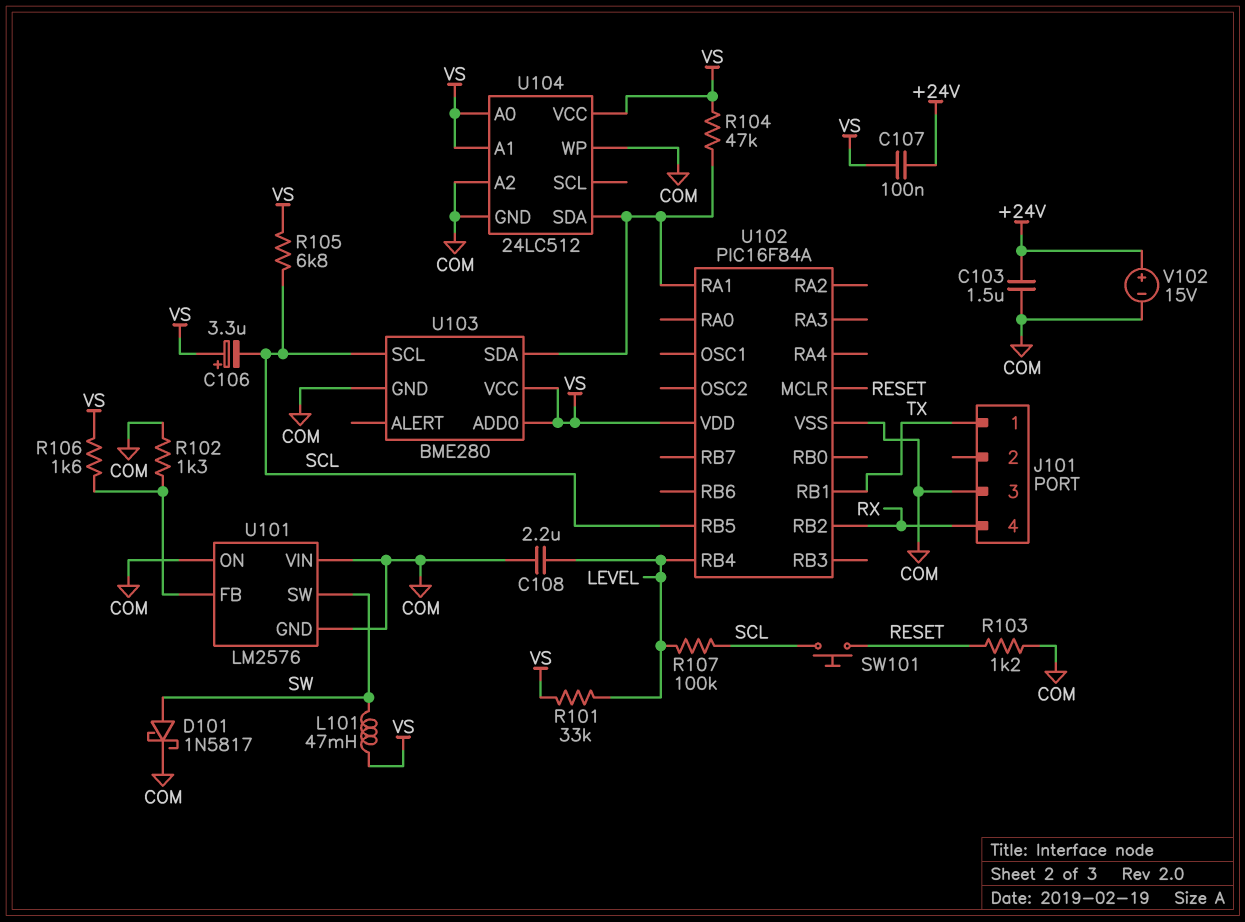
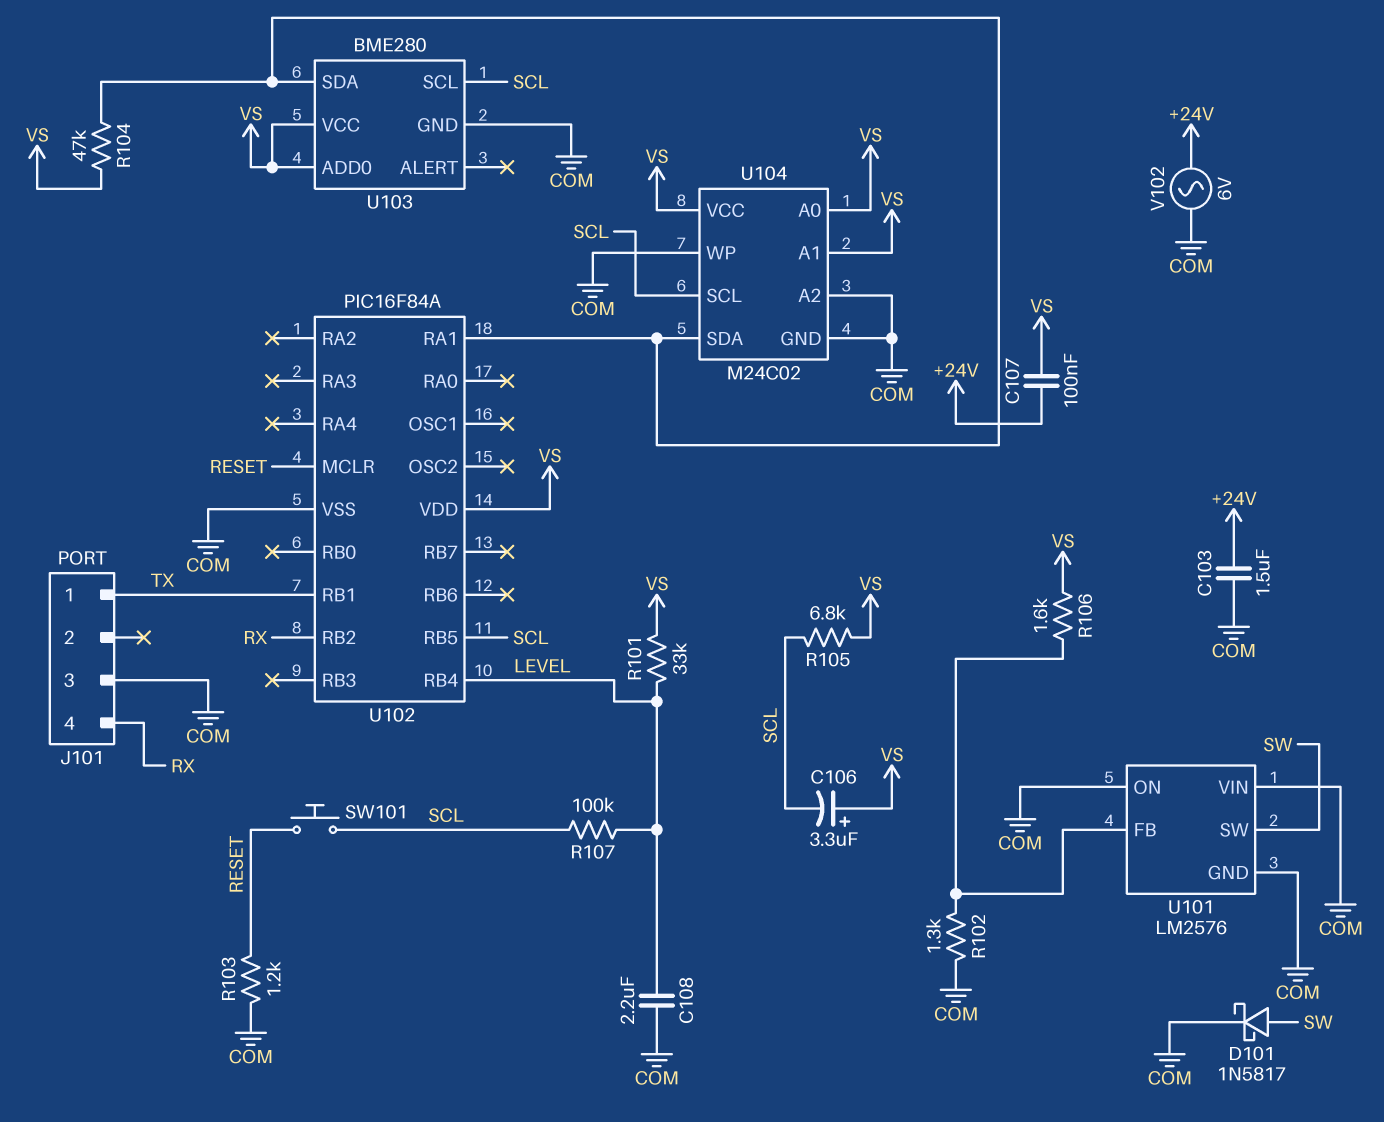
L101: 47mH (SW, VS) -> none
U104: 24LC512 -> M24C02
U104 pin SCL: none -> SCL
V102: 15V (plus +24V, minus COM) -> AC 6V (+24V, COM)

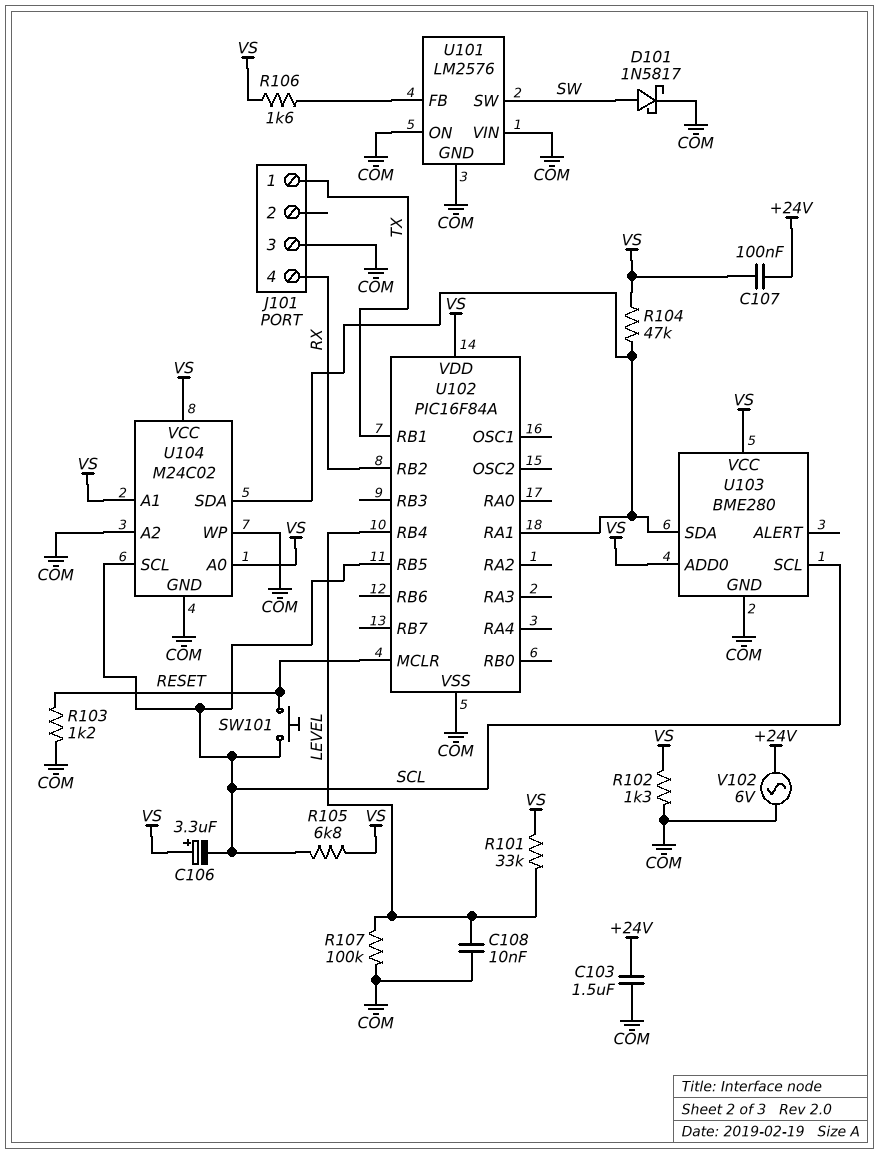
C108: 2.2uF (COM, LEVEL) -> 10nF (COM, LEVEL)
R102: 1.3k (COM, U101/FB) -> 1.3k (COM, VS)
R107: 100k (LEVEL, SCL) -> 100k (COM, LEVEL)

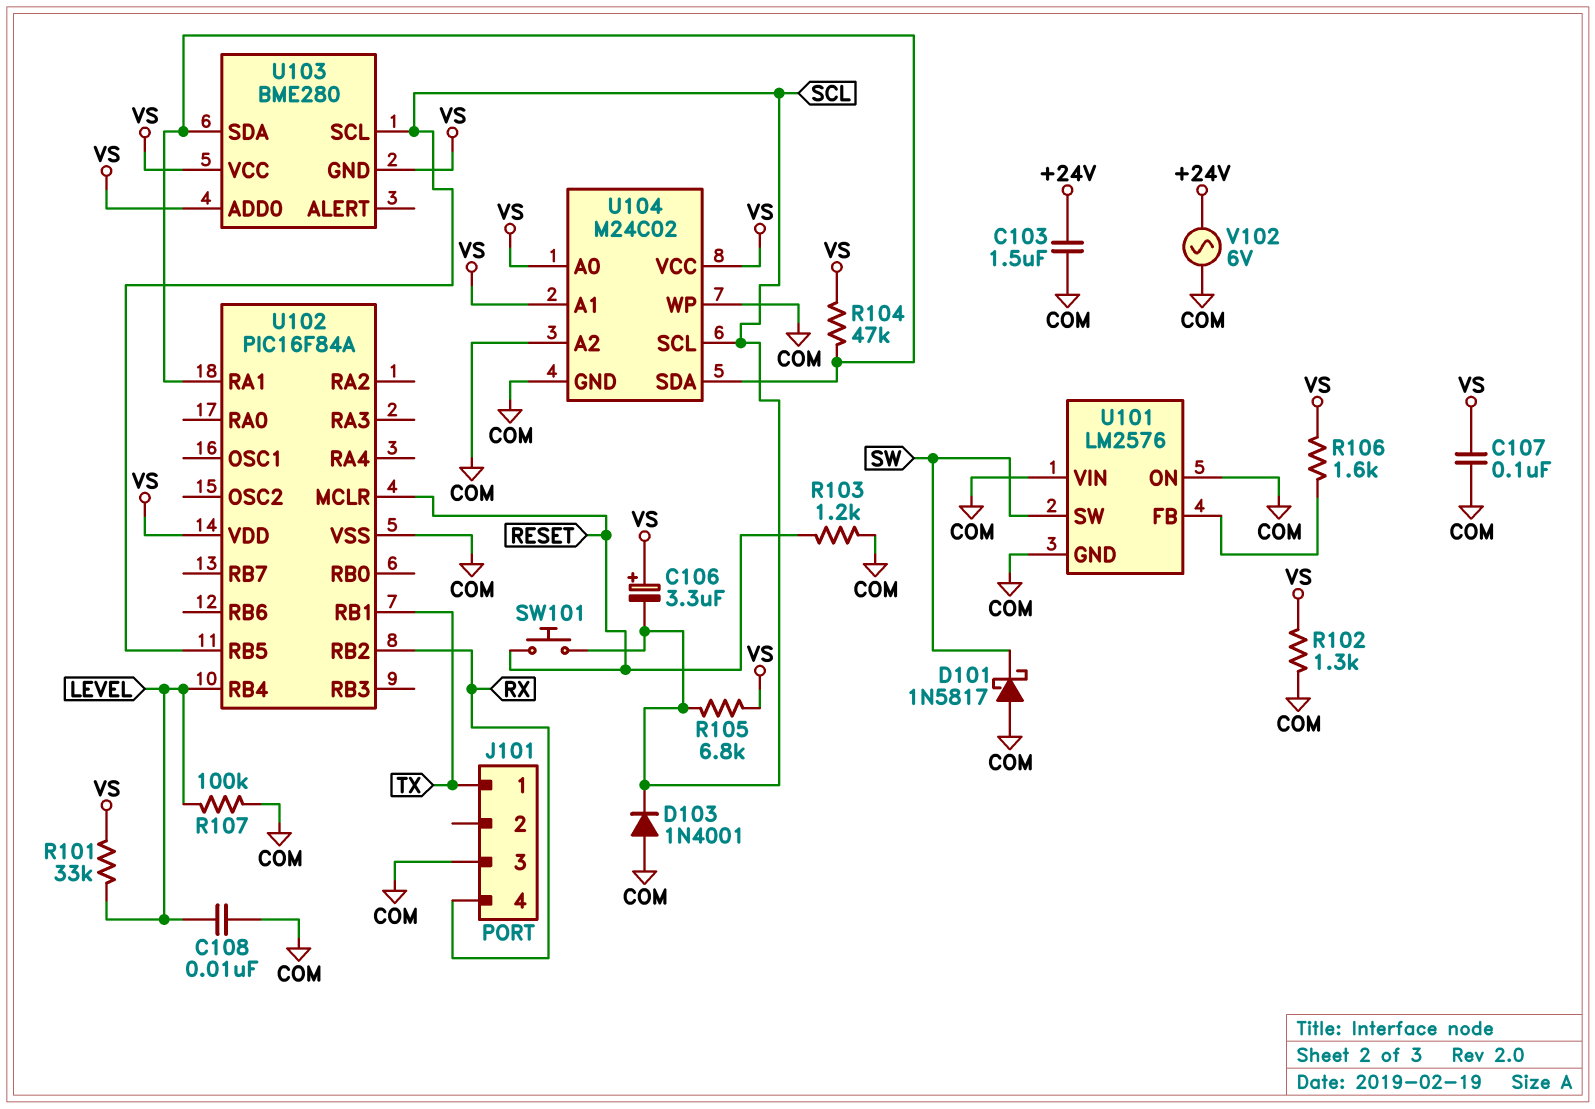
C107: 100nF (+24V, VS) -> 100nF (COM, VS)
D101: schottky 1N5817 (A SW, K COM) -> schottky 1N5817 (A COM, K SW)
D103: none -> diode 1N4001 (A COM, K SCL)
U103 pin GND: COM -> VS

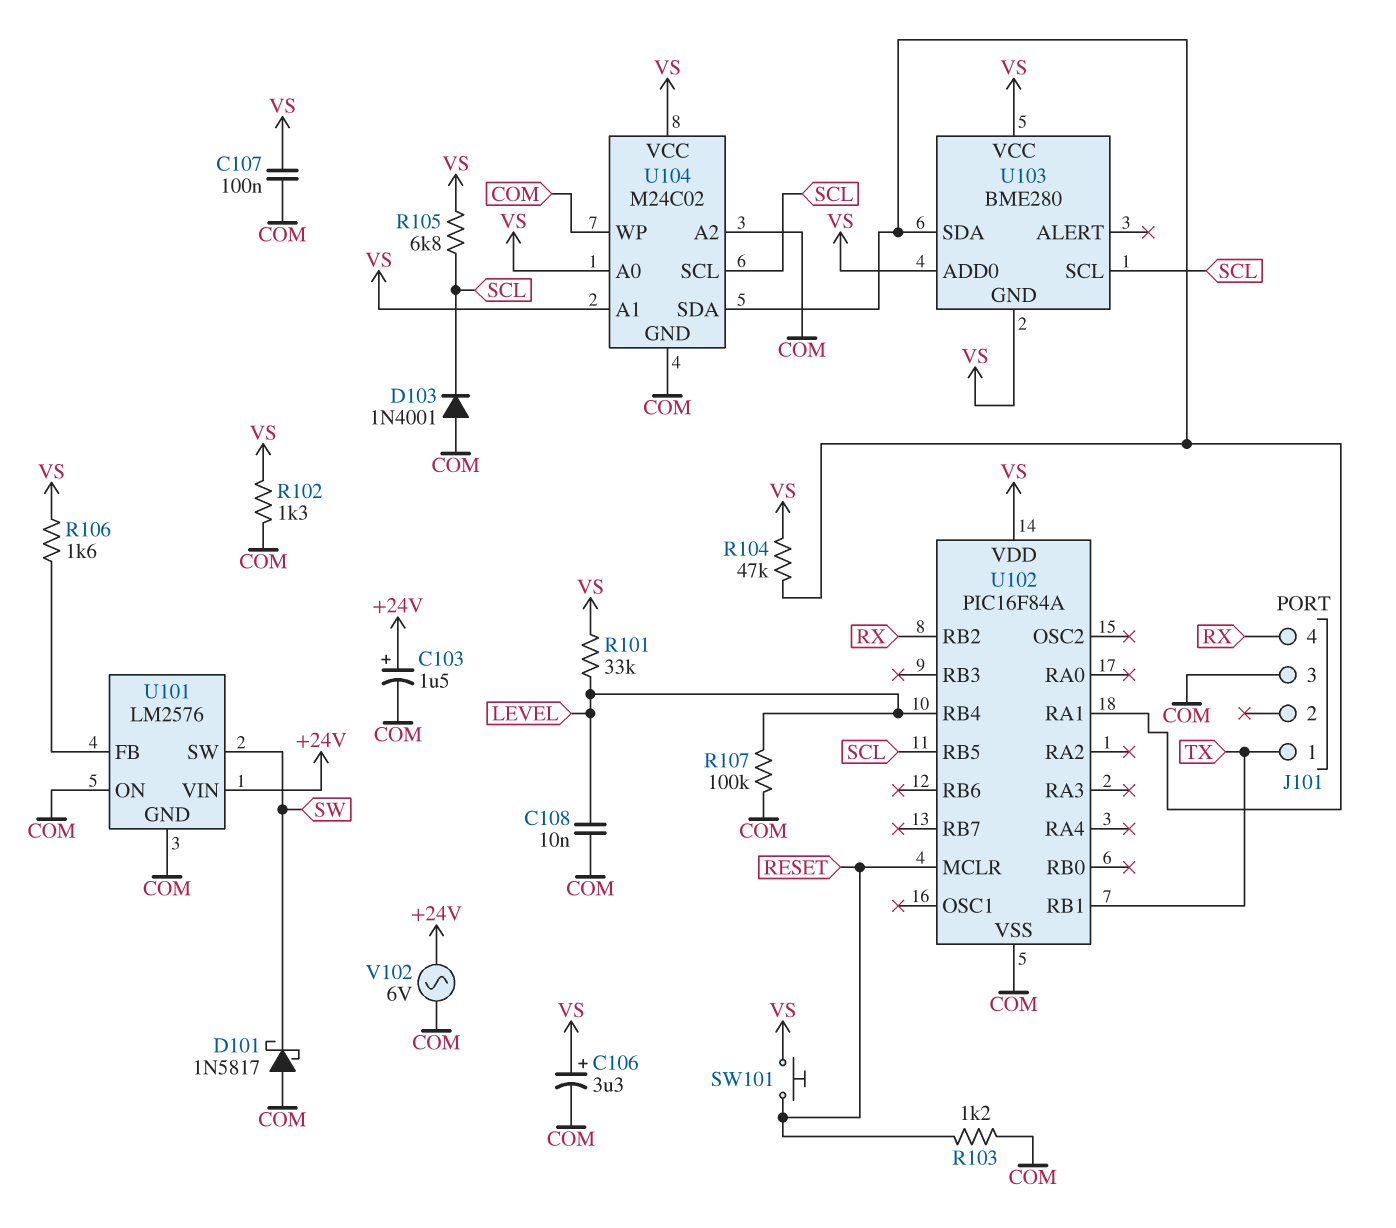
C103: 1.5uF (+24V, COM) -> 1.5uF (plus +24V, minus COM)
C106: 3.3uF (plus VS, minus SCL) -> 3.3uF (plus VS, minus COM)
SW101: button (RESET, SCL) -> button (RESET, VS)
U101 pin VIN: COM -> +24V

